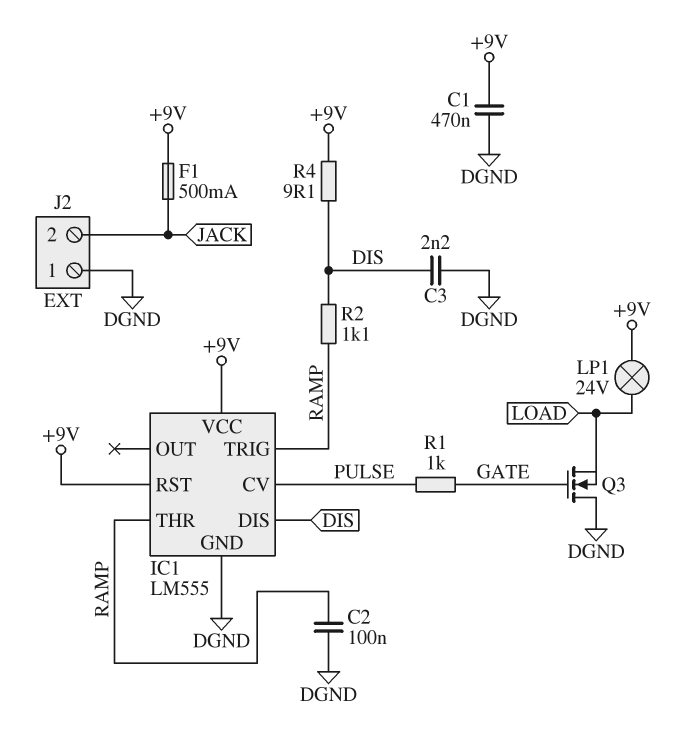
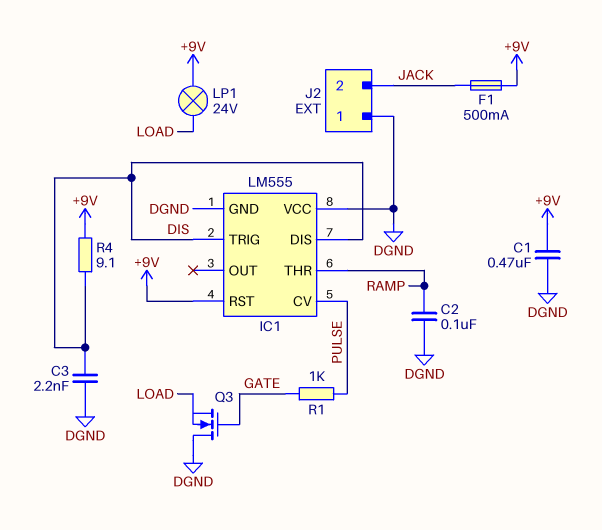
IC1 pin TRIG: RAMP -> DIS
IC1 pin VCC: +9V -> DGND
R2: 1.1k (DIS, RAMP) -> none

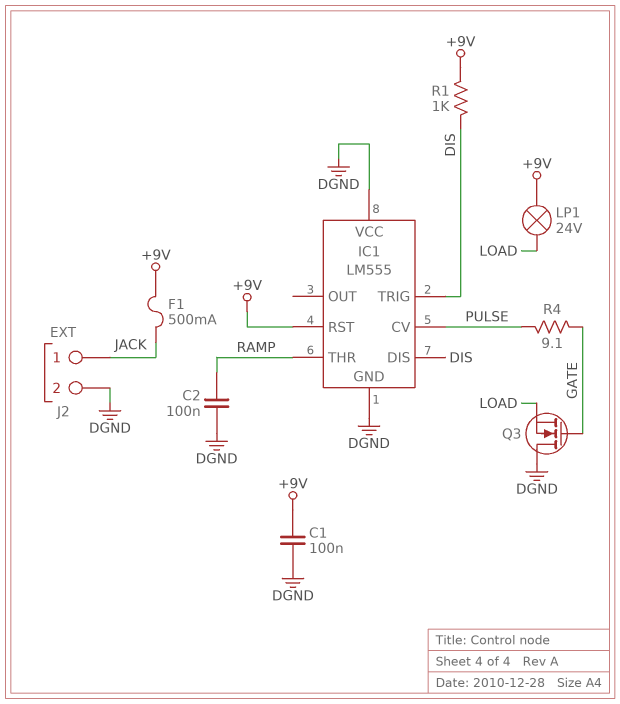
C1: 470nF (+9V, DGND) -> 100nF (+9V, DGND)
C3: 2.2nF (DGND, DIS) -> none
J2 pin 1: DGND -> JACK
J2 pin 2: JACK -> DGND
R1: 1k (GATE, PULSE) -> 1k (+9V, DIS)
R4: 9.1 (+9V, DIS) -> 9.1 (GATE, PULSE)

